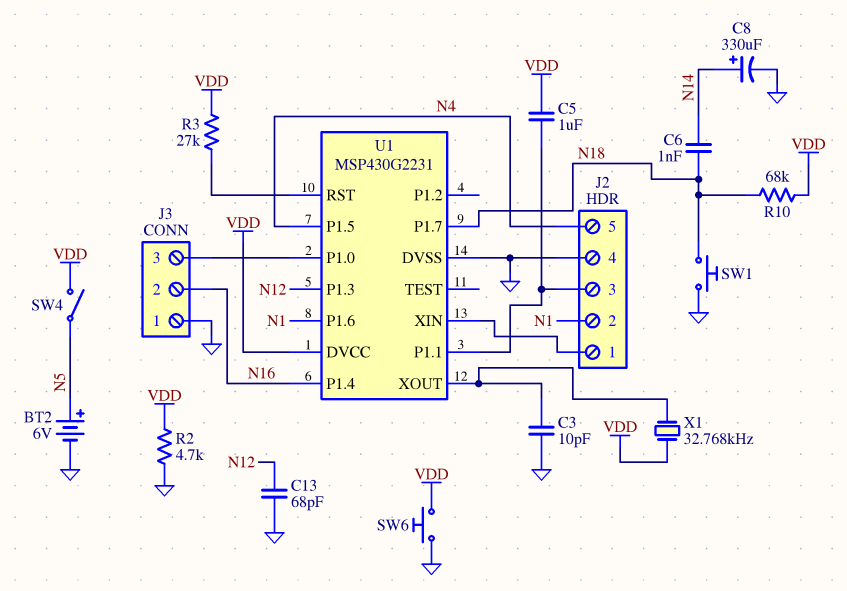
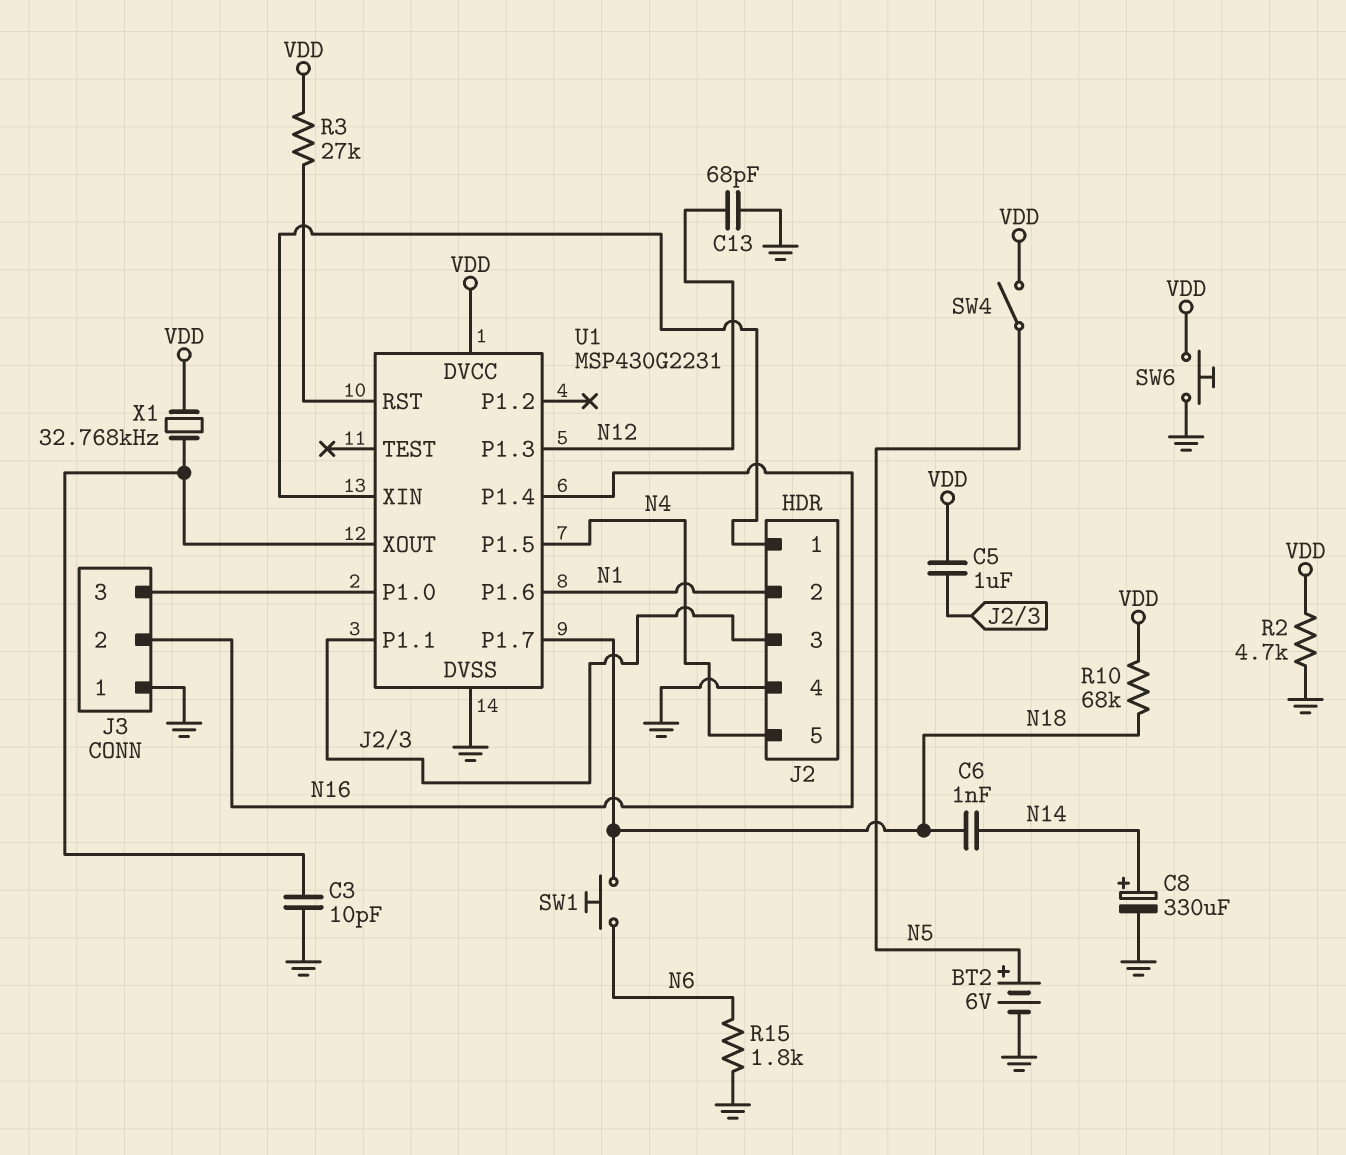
R15: none -> 1.8k (GND, N6)
SW1: button (GND, N18) -> button (N6, N18)

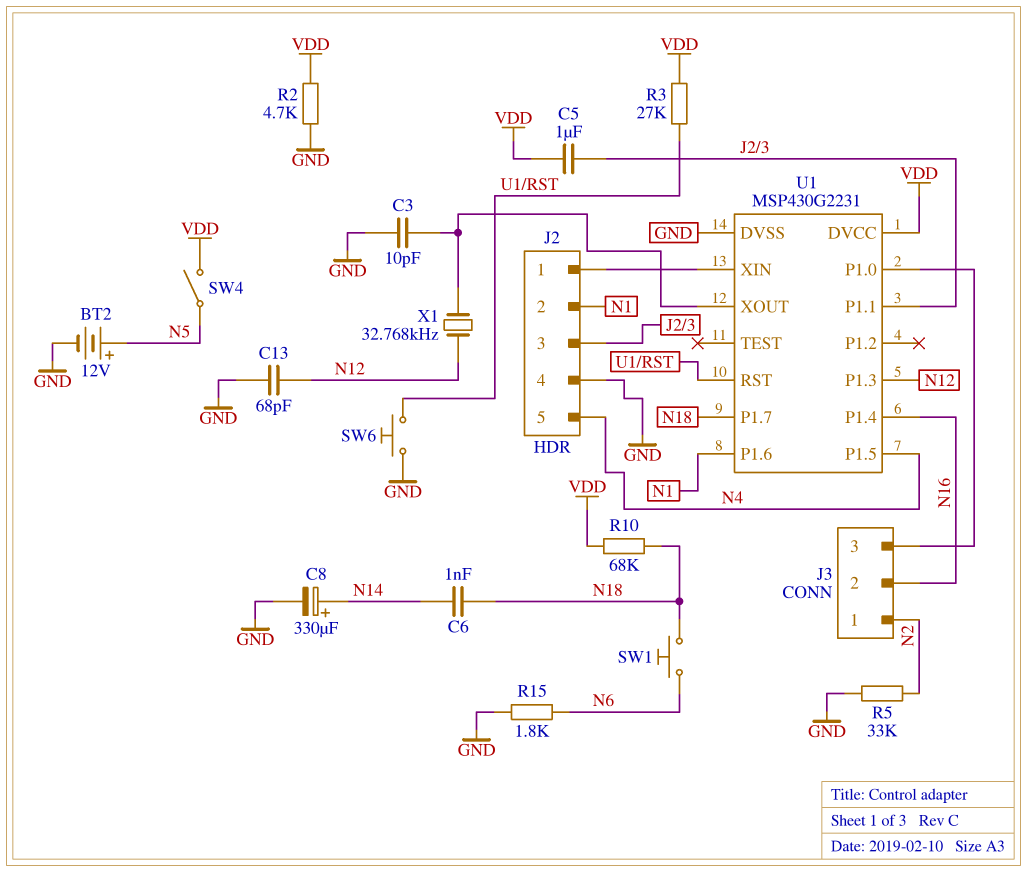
BT2: 6V (plus N5, minus GND) -> 12V (plus N5, minus GND)
J3 pin 1: GND -> N2
R5: none -> 33k (GND, N2)
SW6: button (GND, VDD) -> button (GND, U1/RST)
X1: 32.768kHz (U1/XOUT, VDD) -> 32.768kHz (N12, U1/XOUT)

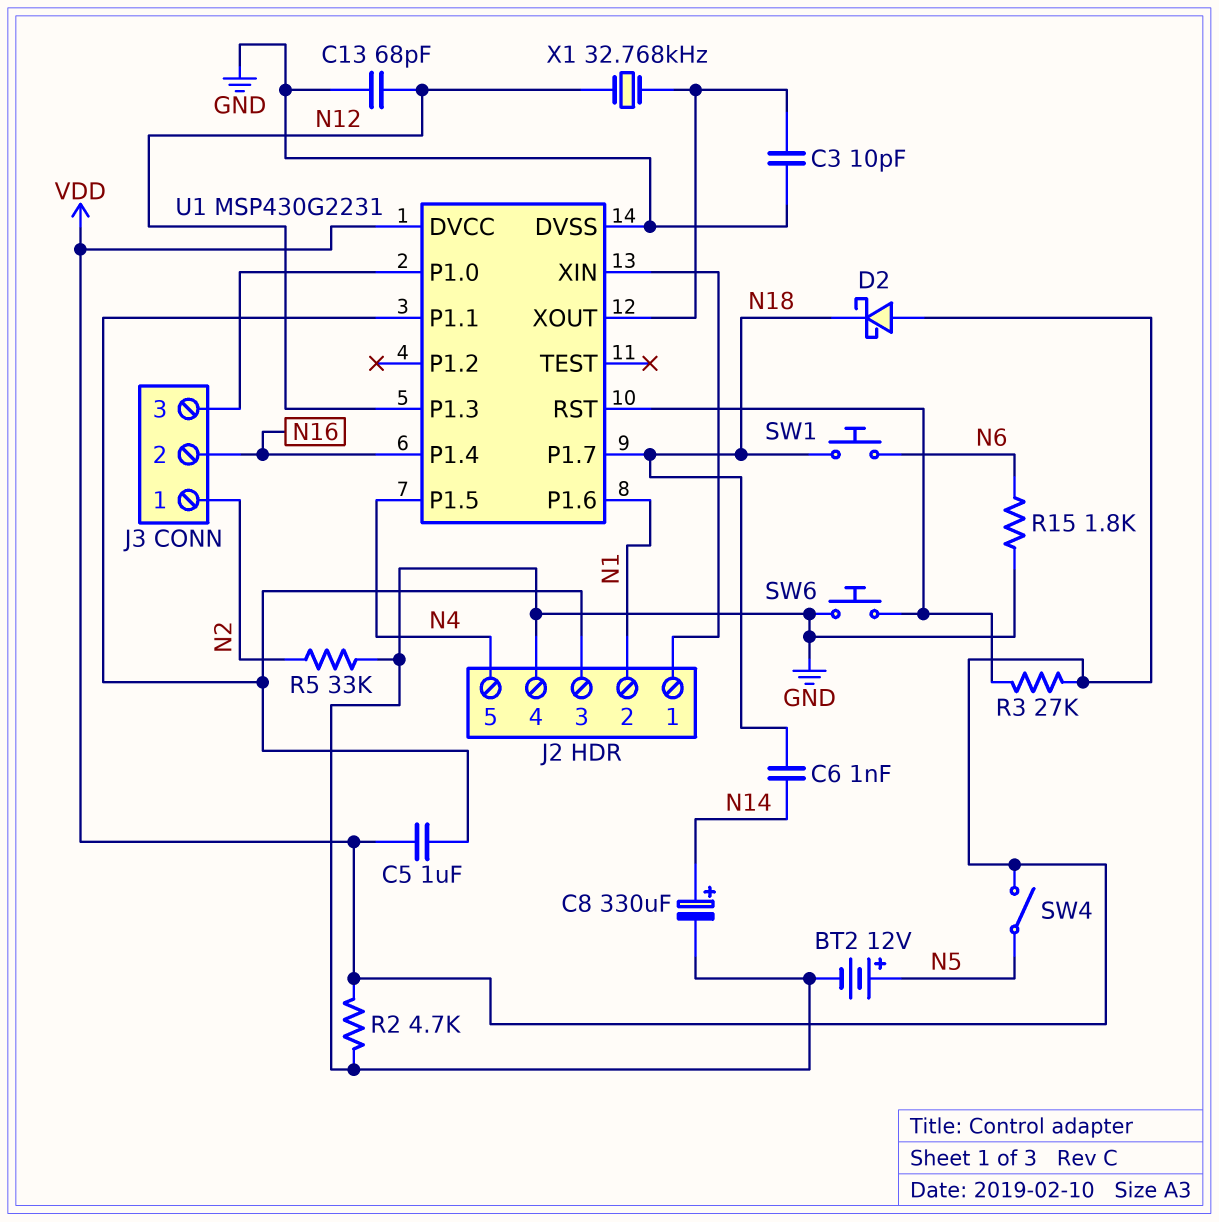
D2: none -> schottky (A VDD, K N18)
R10: 68k (N18, VDD) -> none

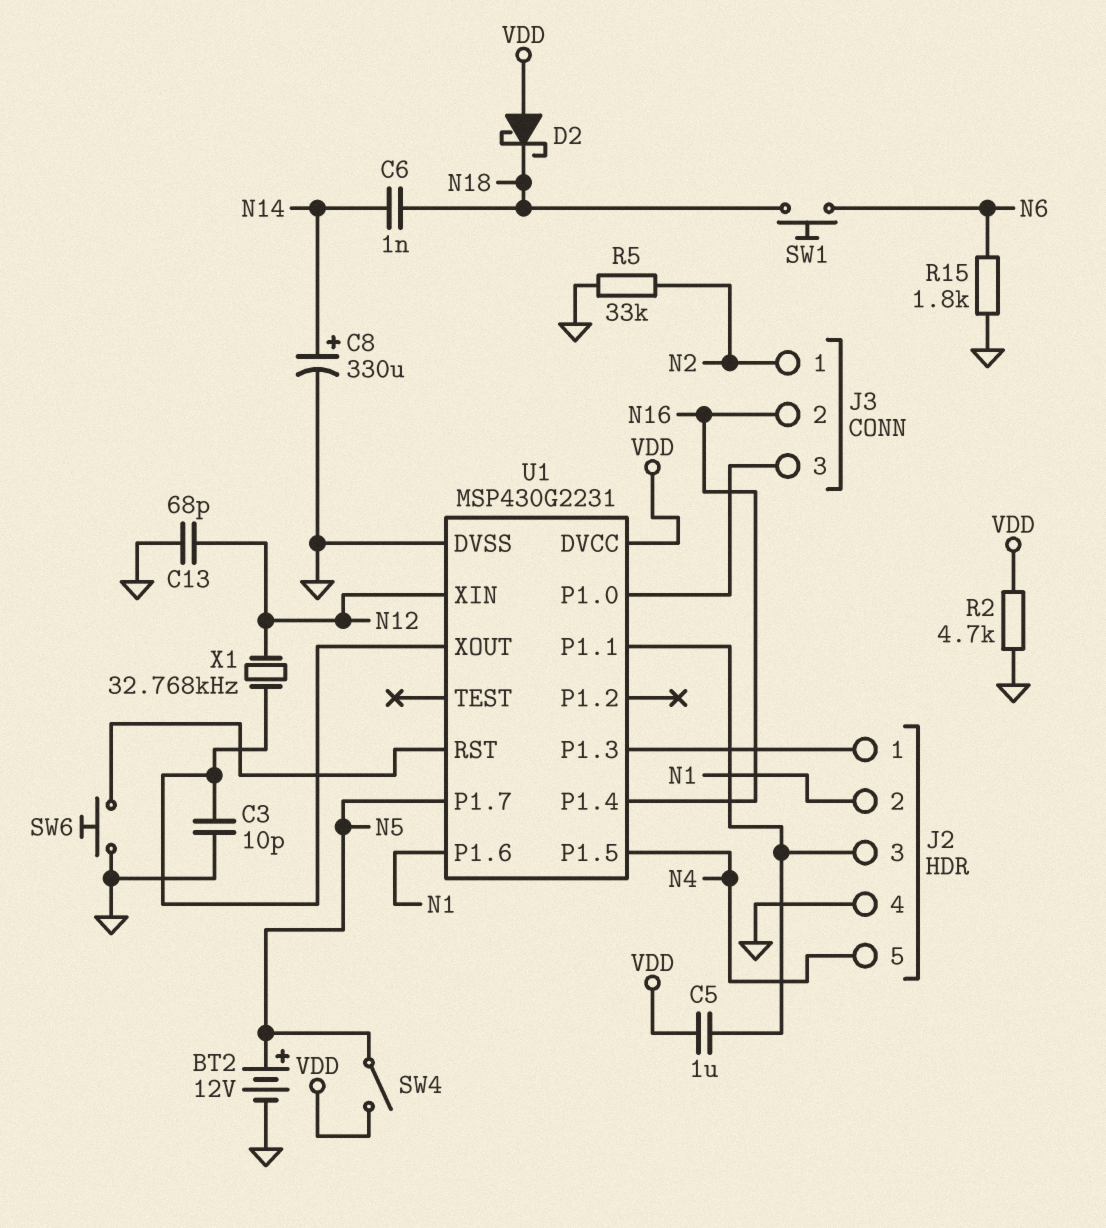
R3: 27k (U1/RST, VDD) -> none
U1 pin P1.3: N12 -> J2/1
U1 pin P1.7: N18 -> N5
U1 pin XIN: J2/1 -> N12

